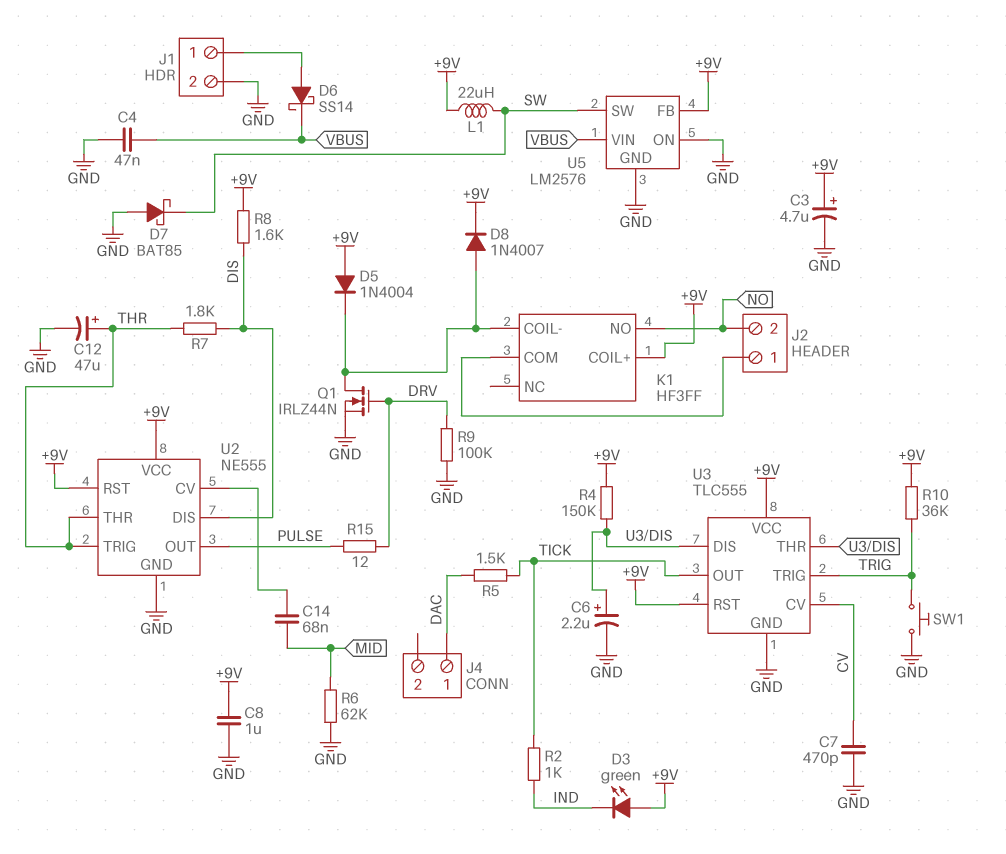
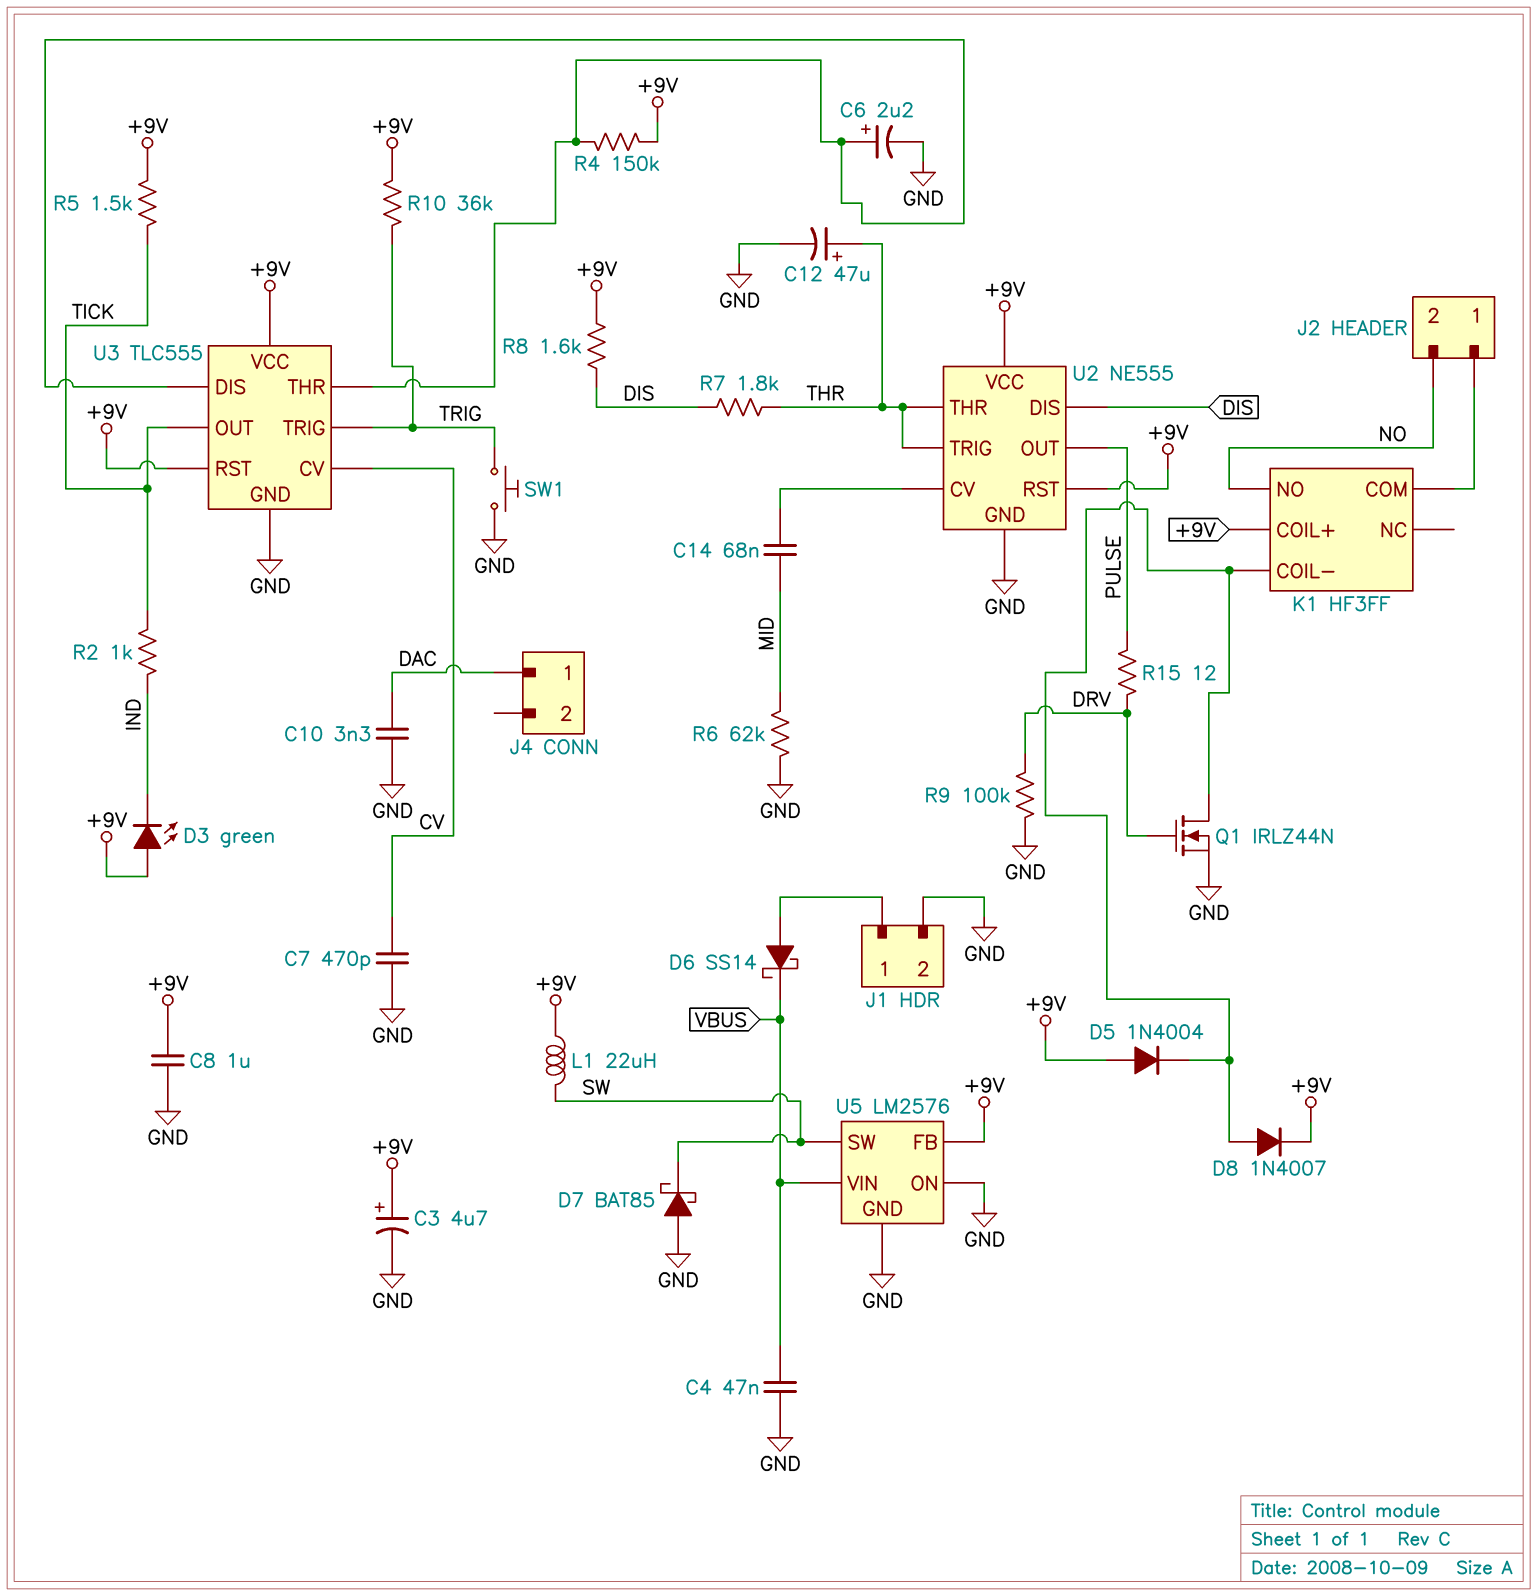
C10: none -> 3.3nF (DAC, GND)
R5: 1.5k (DAC, TICK) -> 1.5k (+9V, TICK)

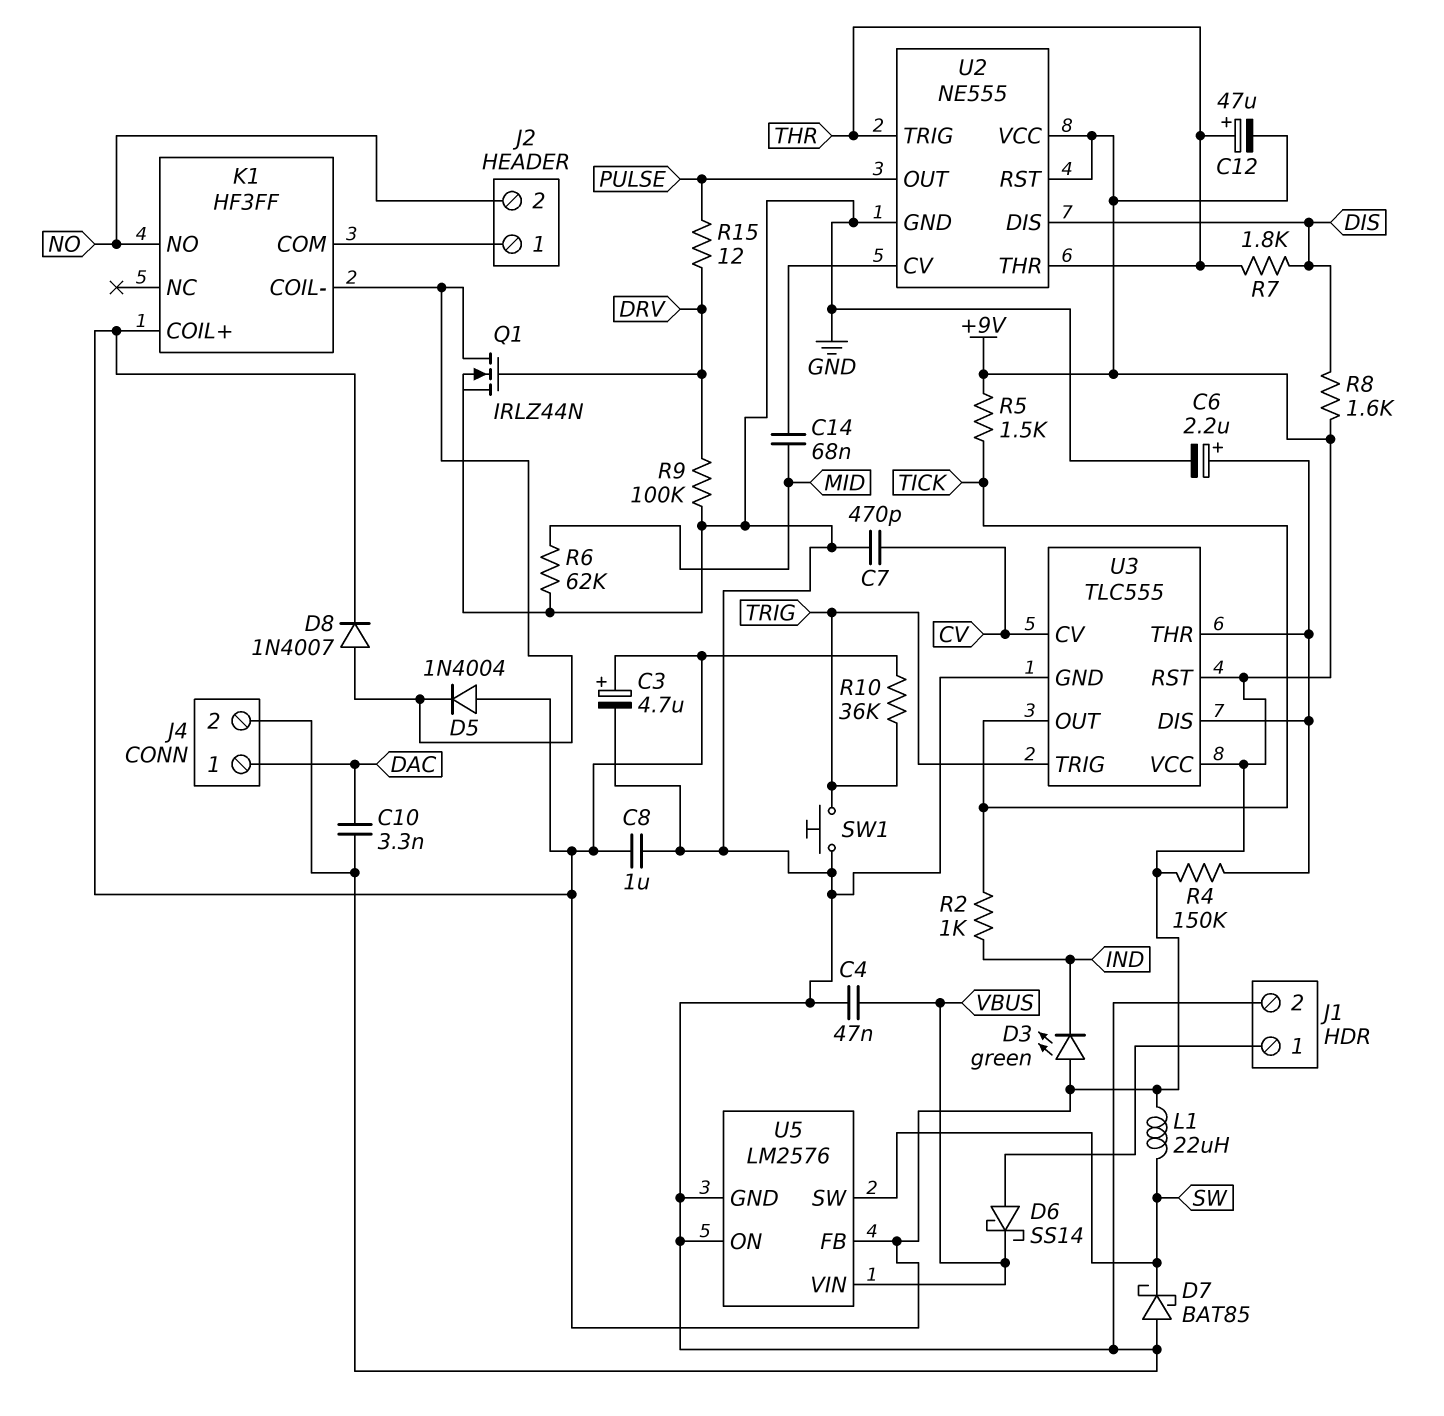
C12: 47uF (plus THR, minus GND) -> 47uF (plus THR, minus +9V)
J4 pin 2: none -> GND

